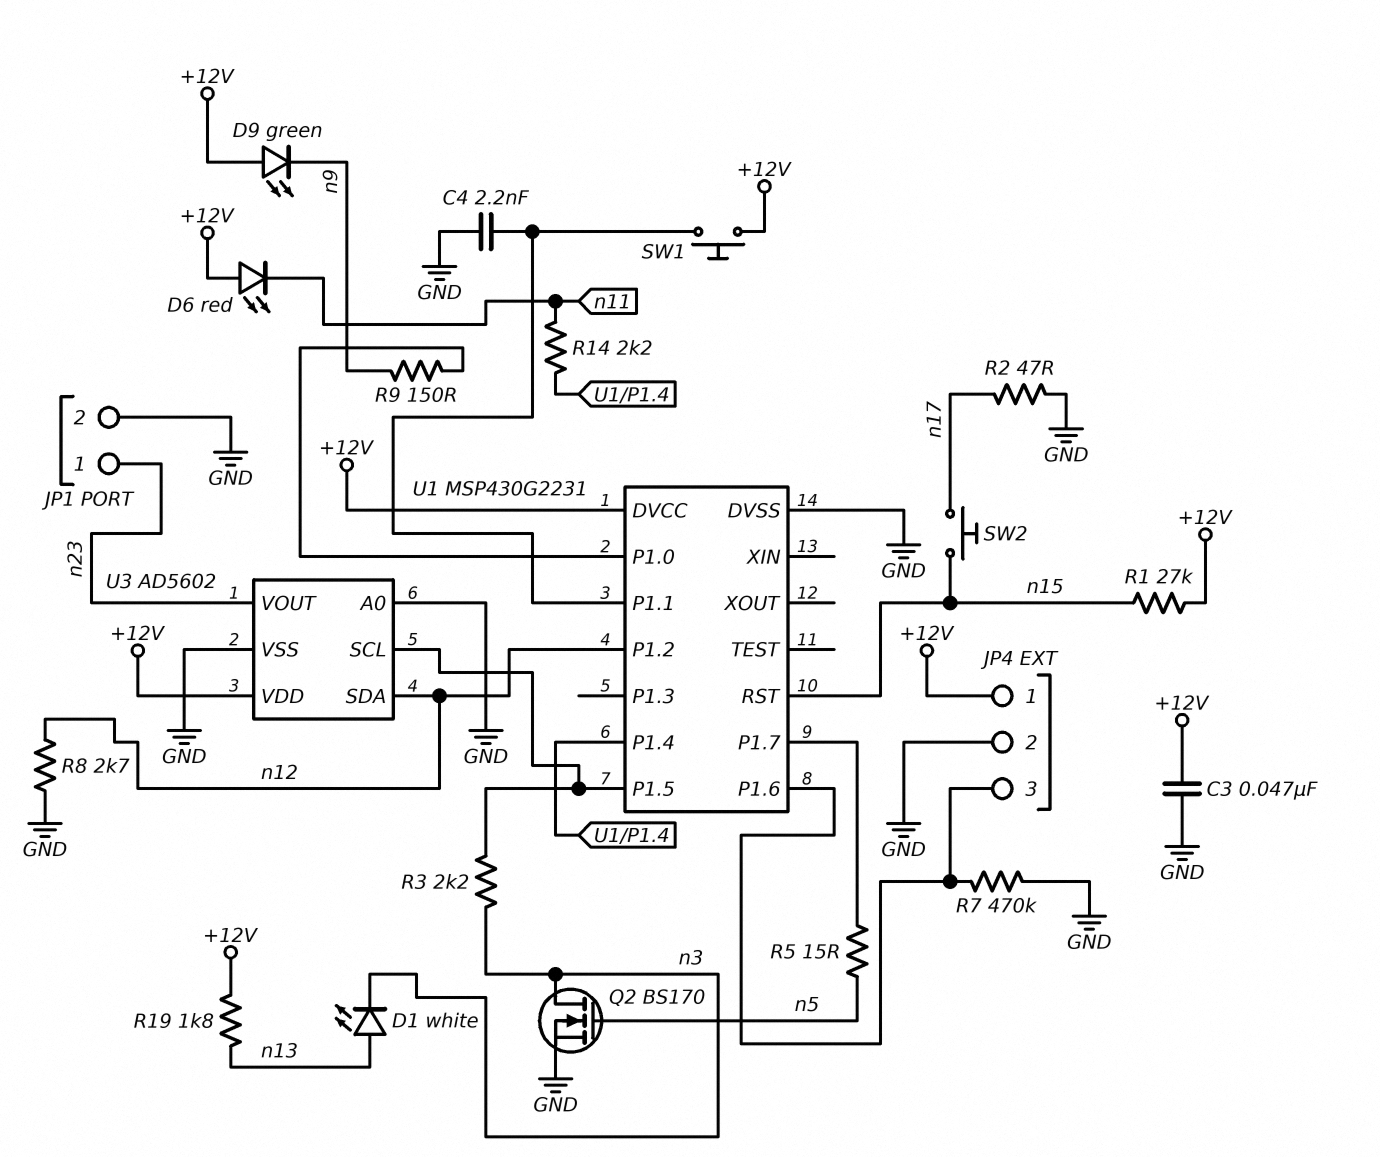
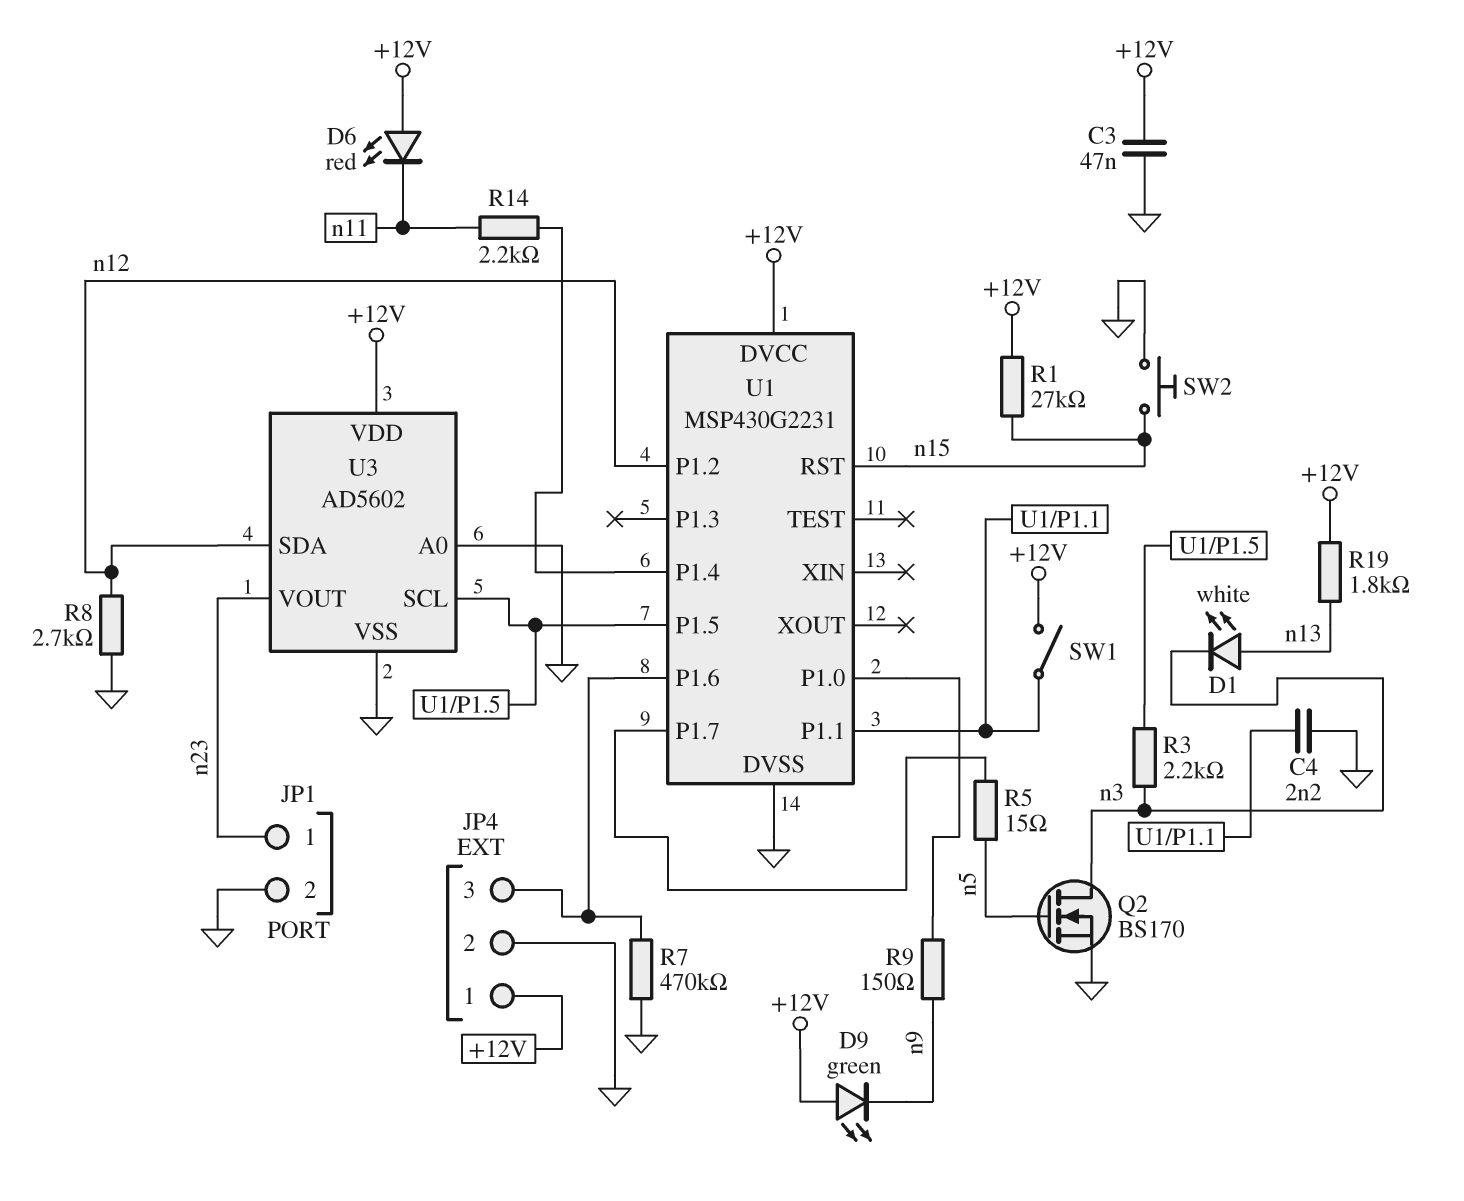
R2: 47 (GND, n17) -> none
SW1: button (+12V, U1/P1.1) -> switch (+12V, U1/P1.1)
SW2: button (n15, n17) -> button (GND, n15)

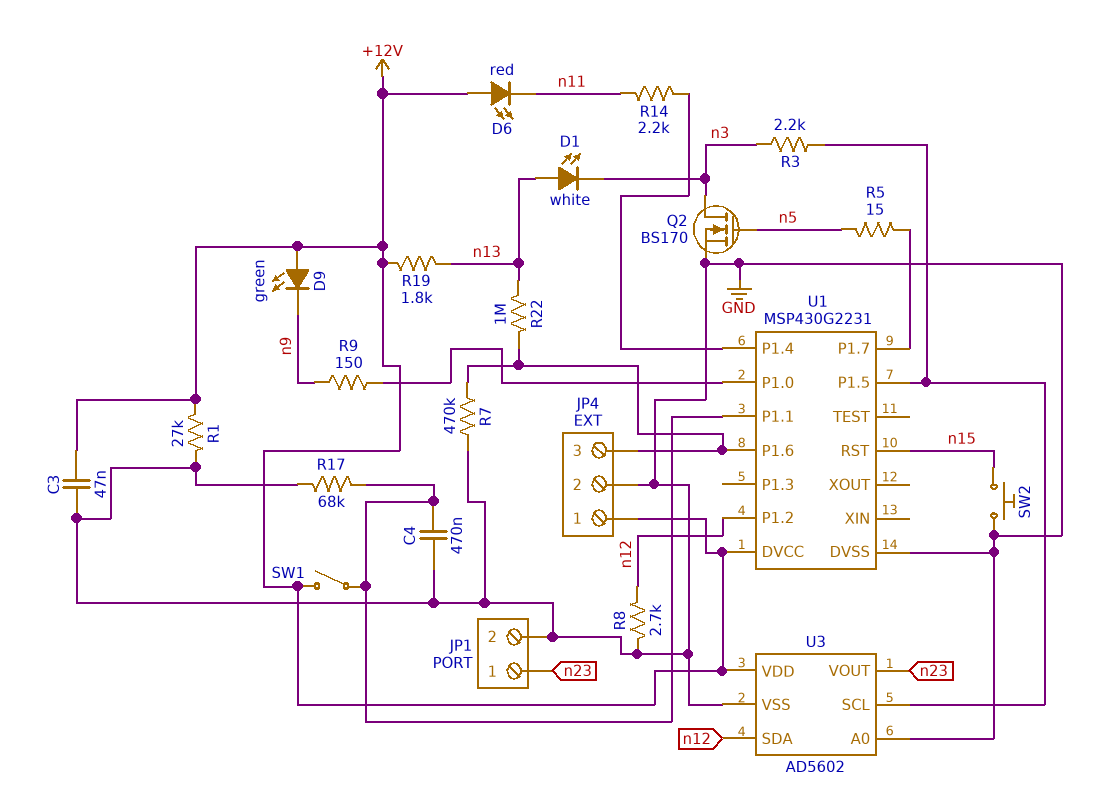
C4: 2.2nF (GND, U1/P1.1) -> 470nF (GND, U1/P1.1)
R1: 27k (+12V, n15) -> 27k (+12V, GND)
R17: none -> 68k (GND, U1/P1.1)
R22: none -> 1M (JP4/3, n13)

